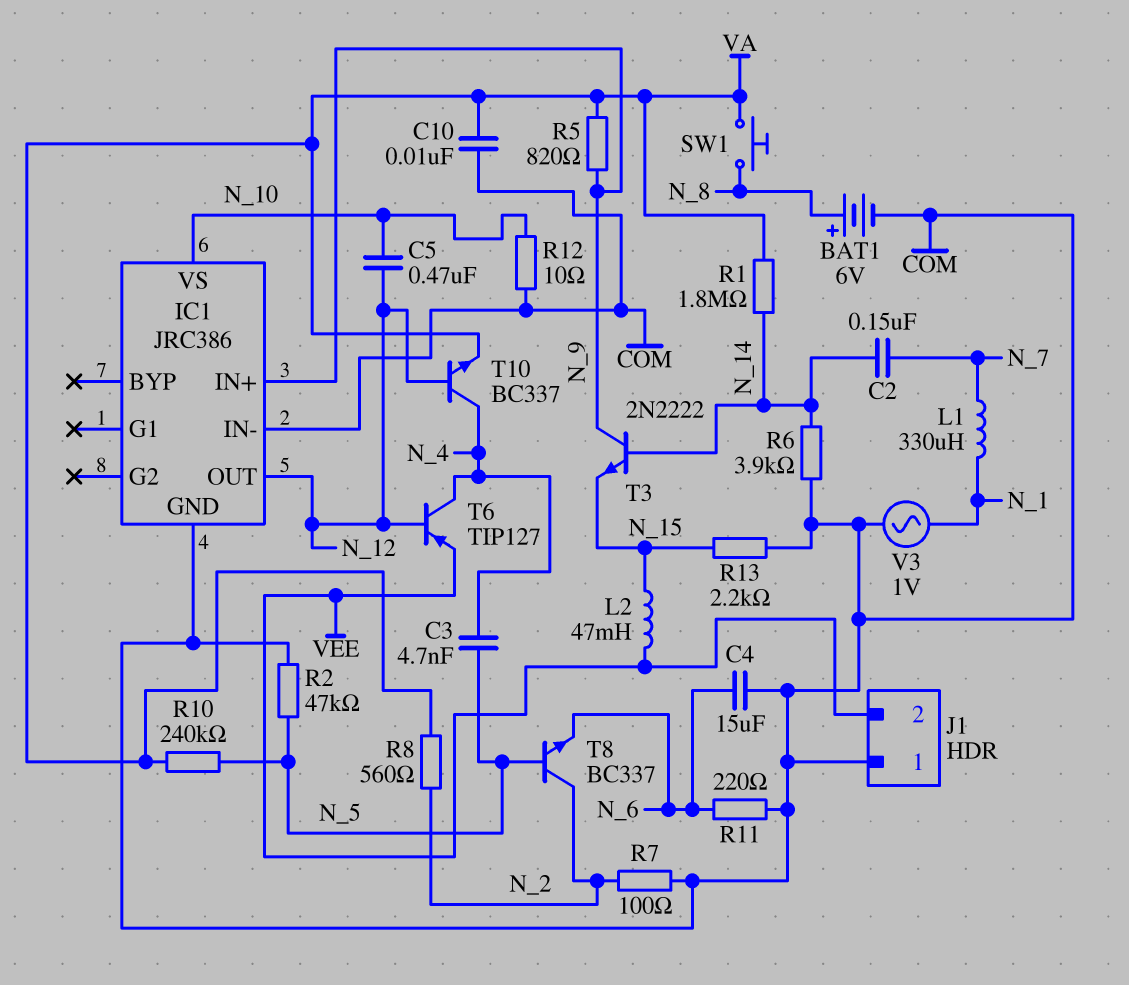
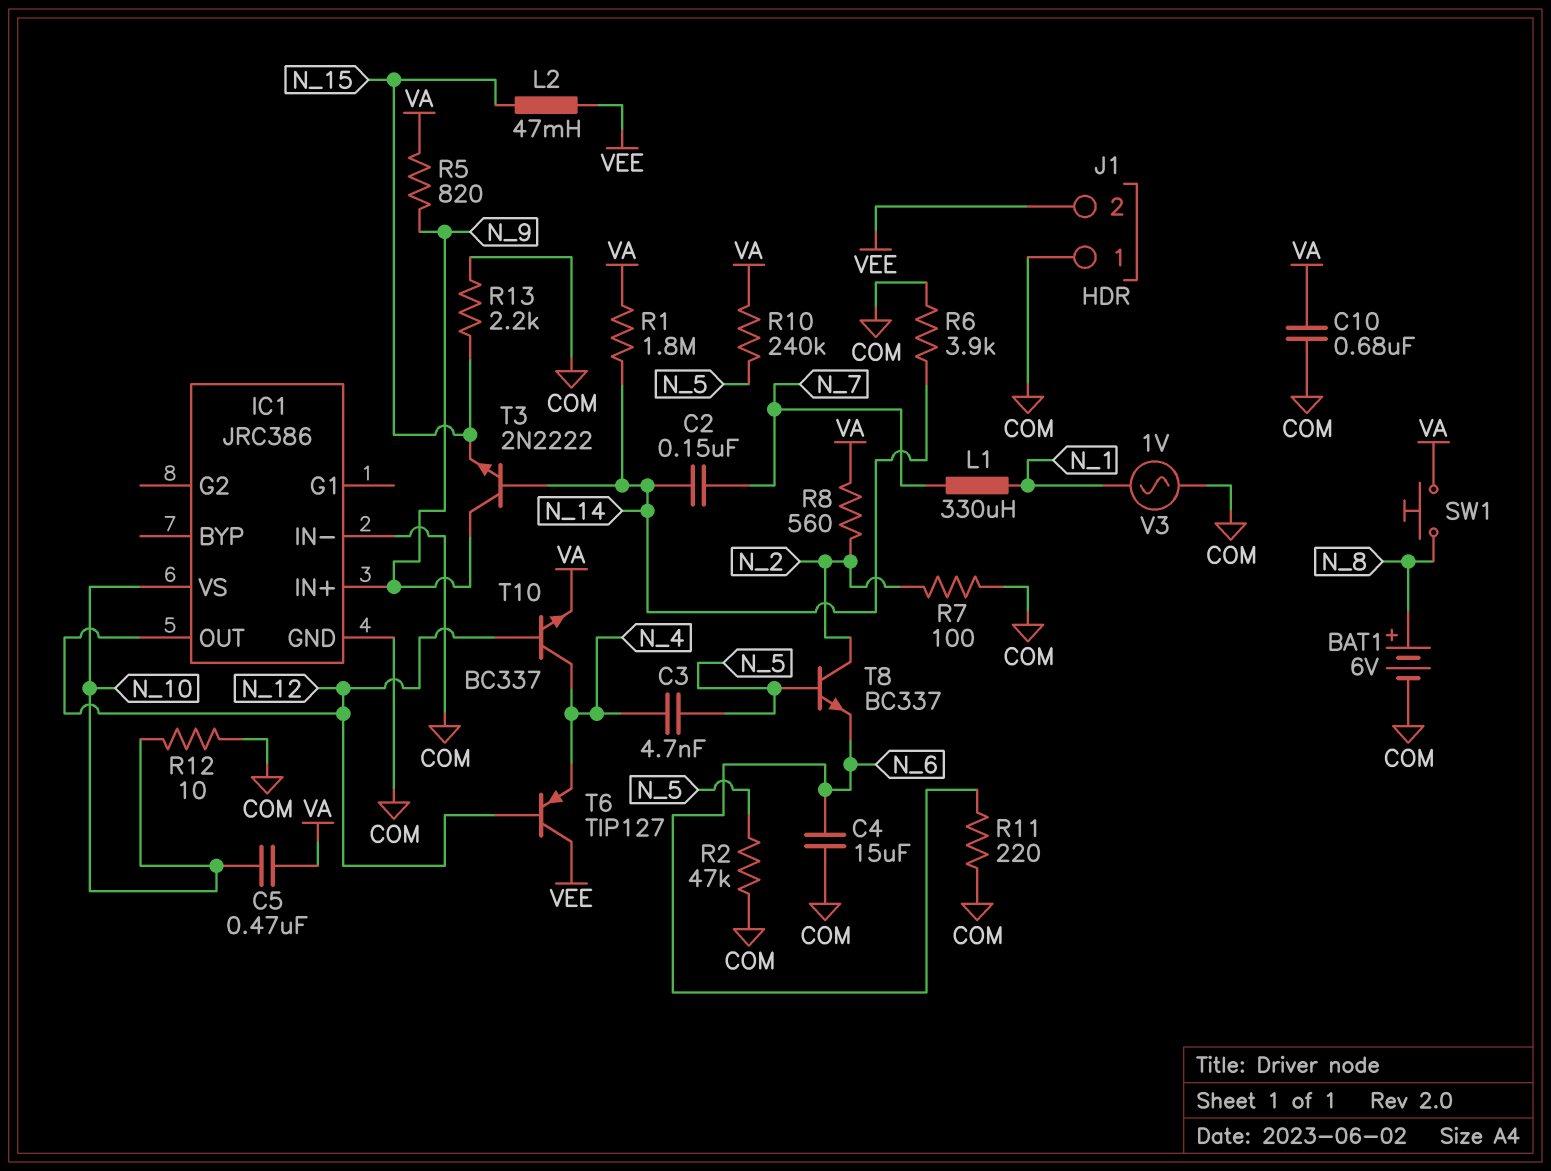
C5: 470nF (N_10, N_12) -> 470nF (N_10, VA)
C10: 10nF (COM, VA) -> 680nF (COM, VA)
T6: PNP TIP127 (B N_12, C N_4, E VEE) -> PNP TIP127 (B N_12, C VEE, E N_4)

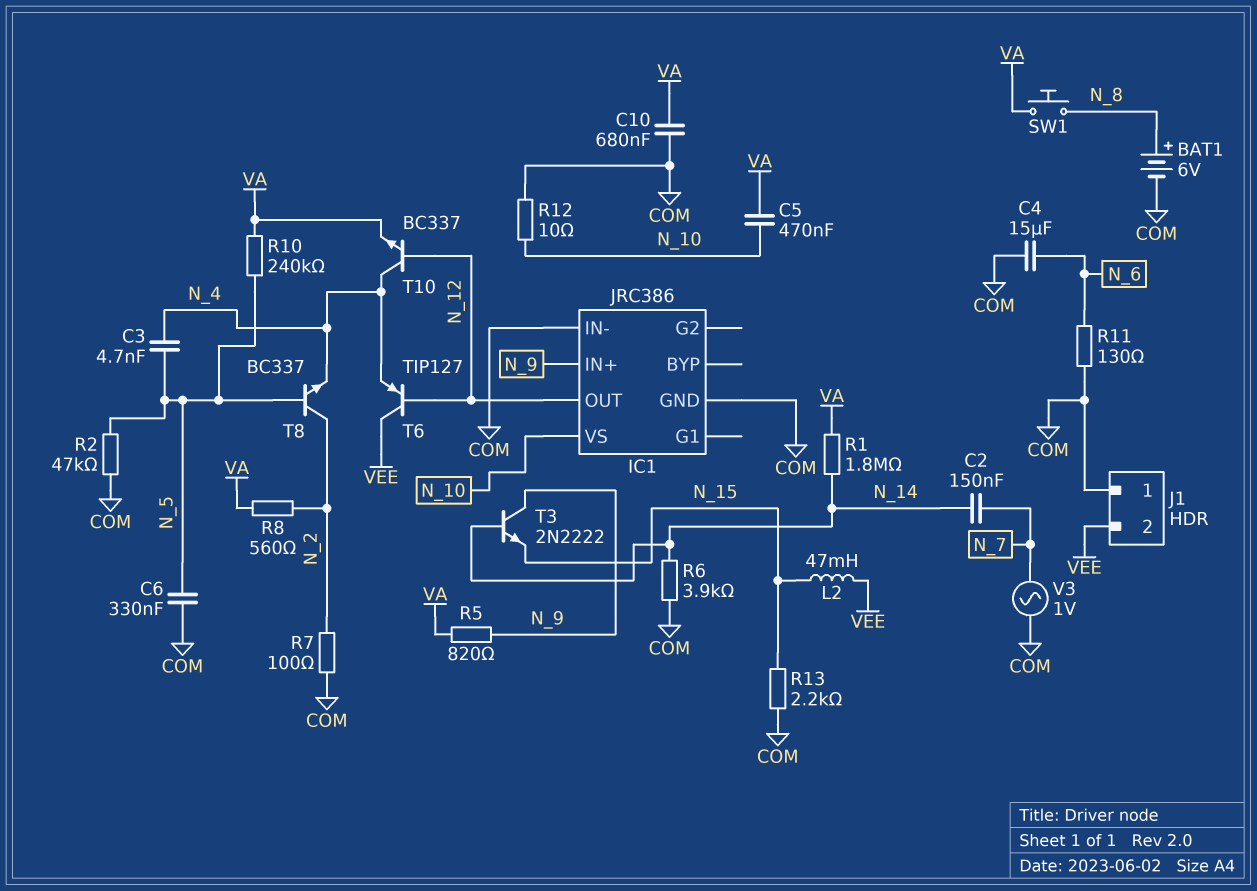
C6: none -> 330nF (COM, N_5)
L1: 330uH (N_1, N_7) -> none
R11: 220 (COM, N_6) -> 130 (COM, N_6)
T8: NPN BC337 (B N_5, C N_2, E N_6) -> NPN BC337 (B N_5, C N_2, E N_4)
V3: AC 1V (COM, N_1) -> AC 1V (COM, N_7)

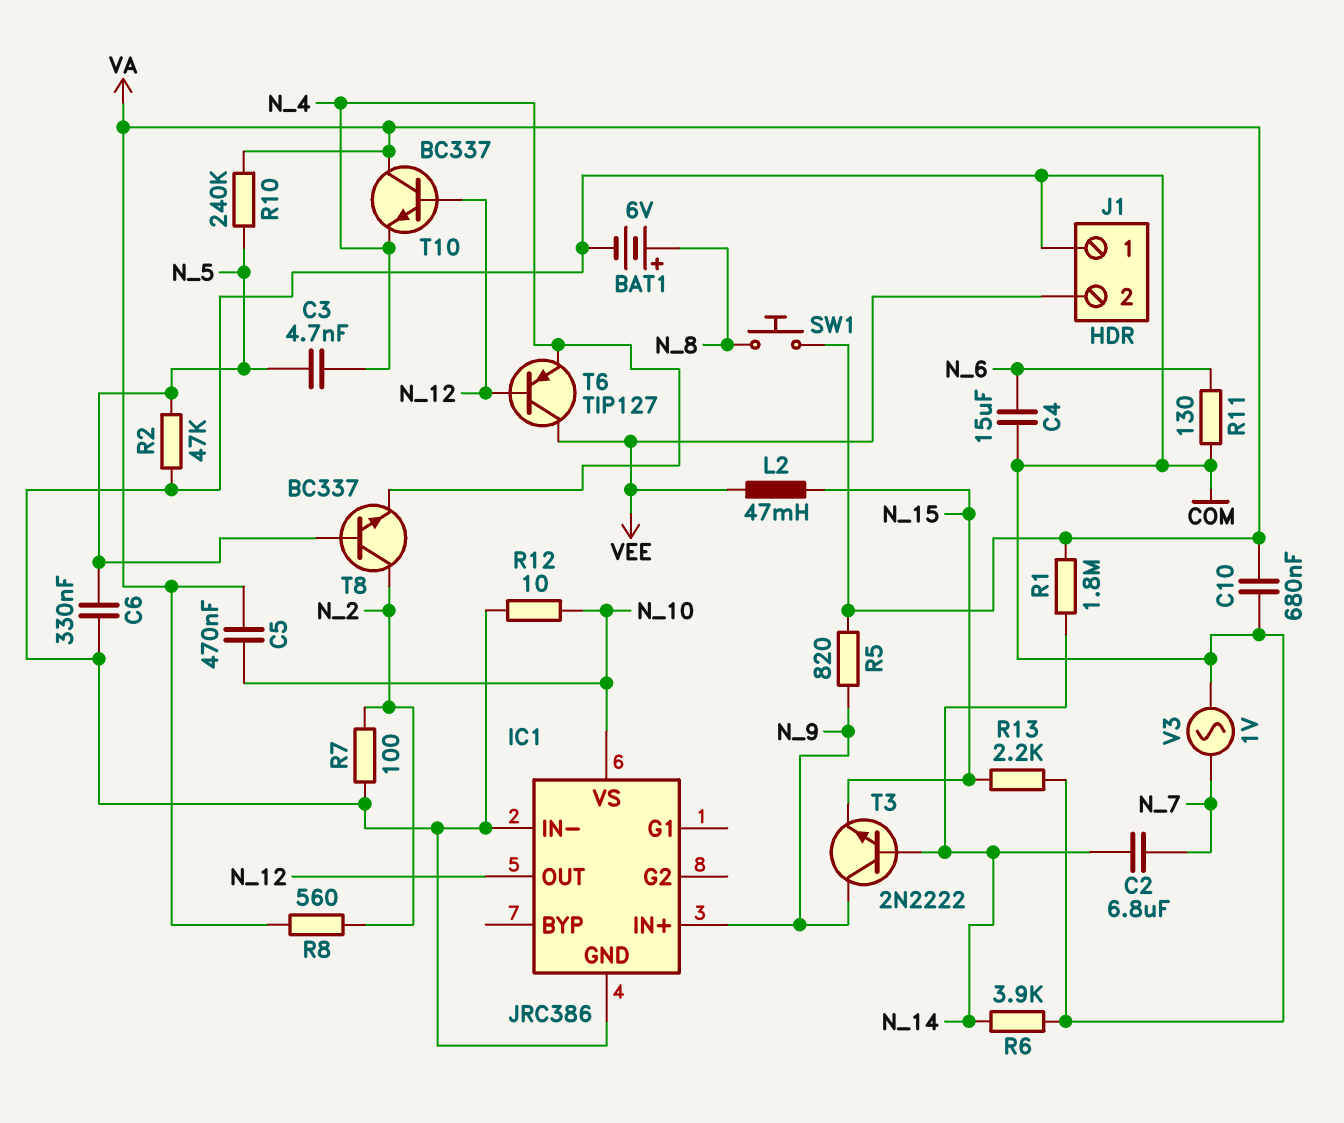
C2: 150nF (N_7, N_14) -> 6.8uF (N_7, N_14)
T10: NPN BC337 (B N_12, C N_4, E VA) -> NPN BC337 (B N_12, C VA, E N_4)

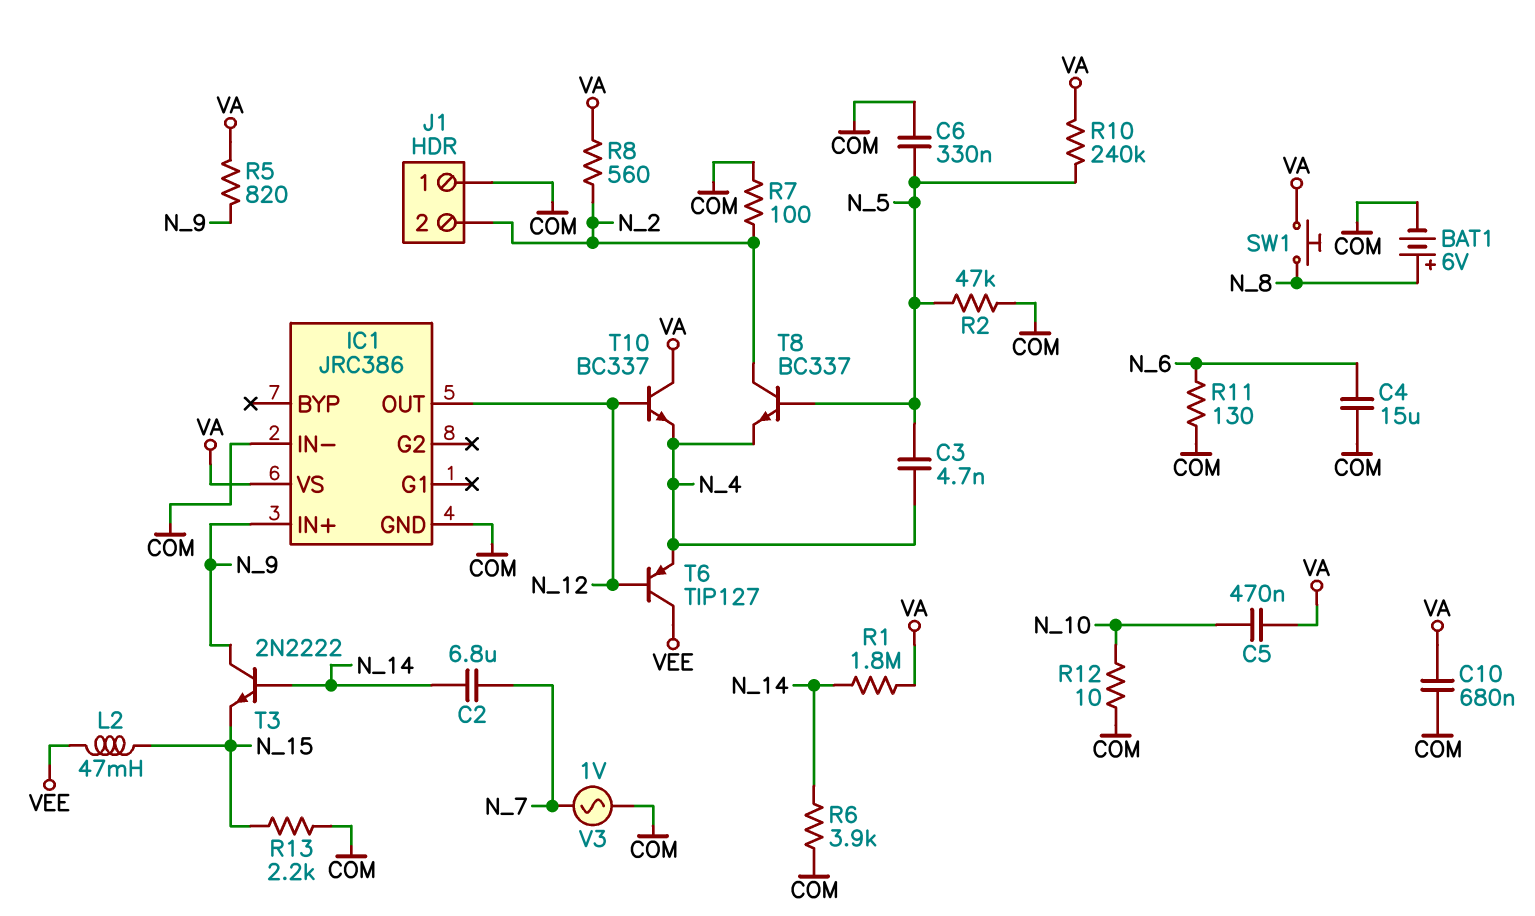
IC1 pin VS: N_10 -> VA
J1 pin 2: VEE -> N_2

